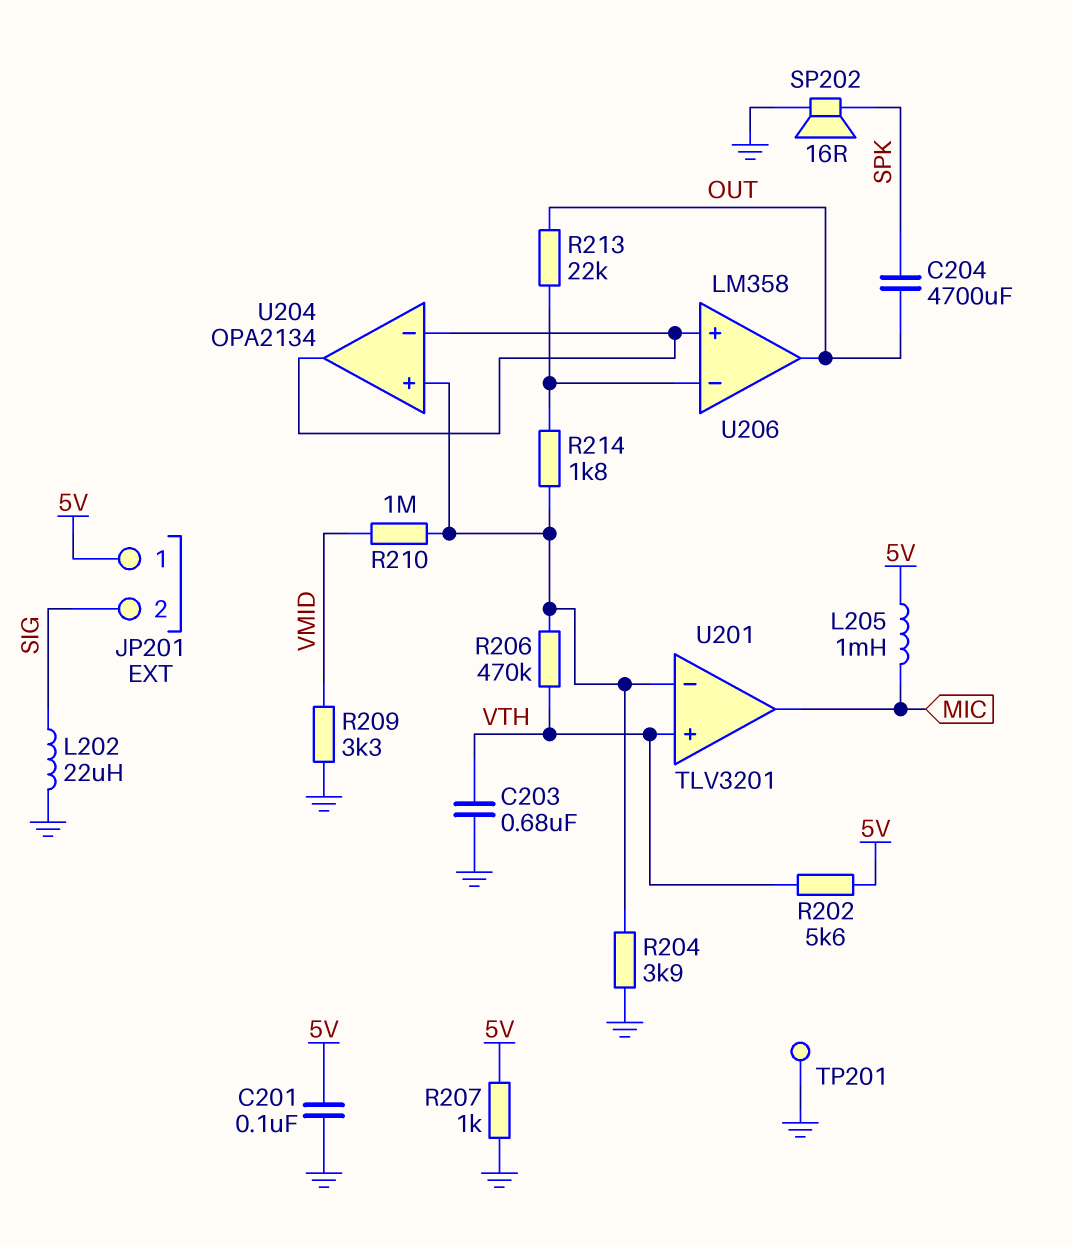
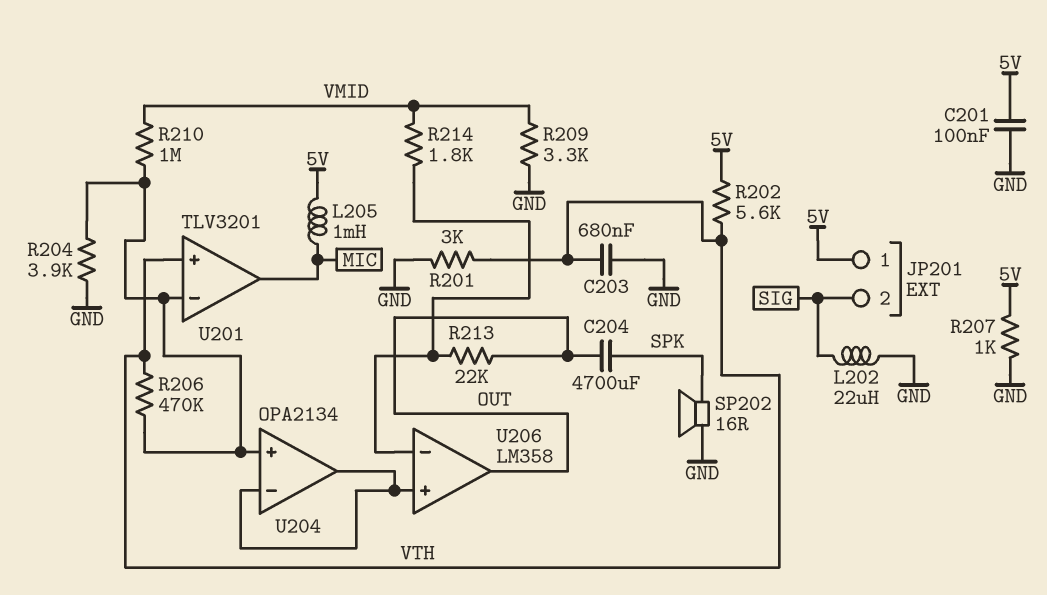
R201: none -> 3k (GND, VTH)
R214: 1.8k (U201/in-, U206/in-) -> 1.8k (U206/in-, VMID)
TP201: test point (GND) -> none

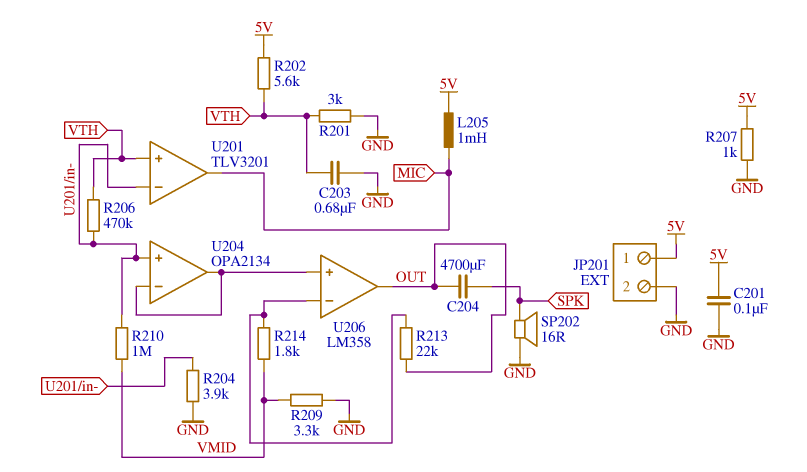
JP201 pin 2: SIG -> GND
L202: 22uH (GND, SIG) -> none

